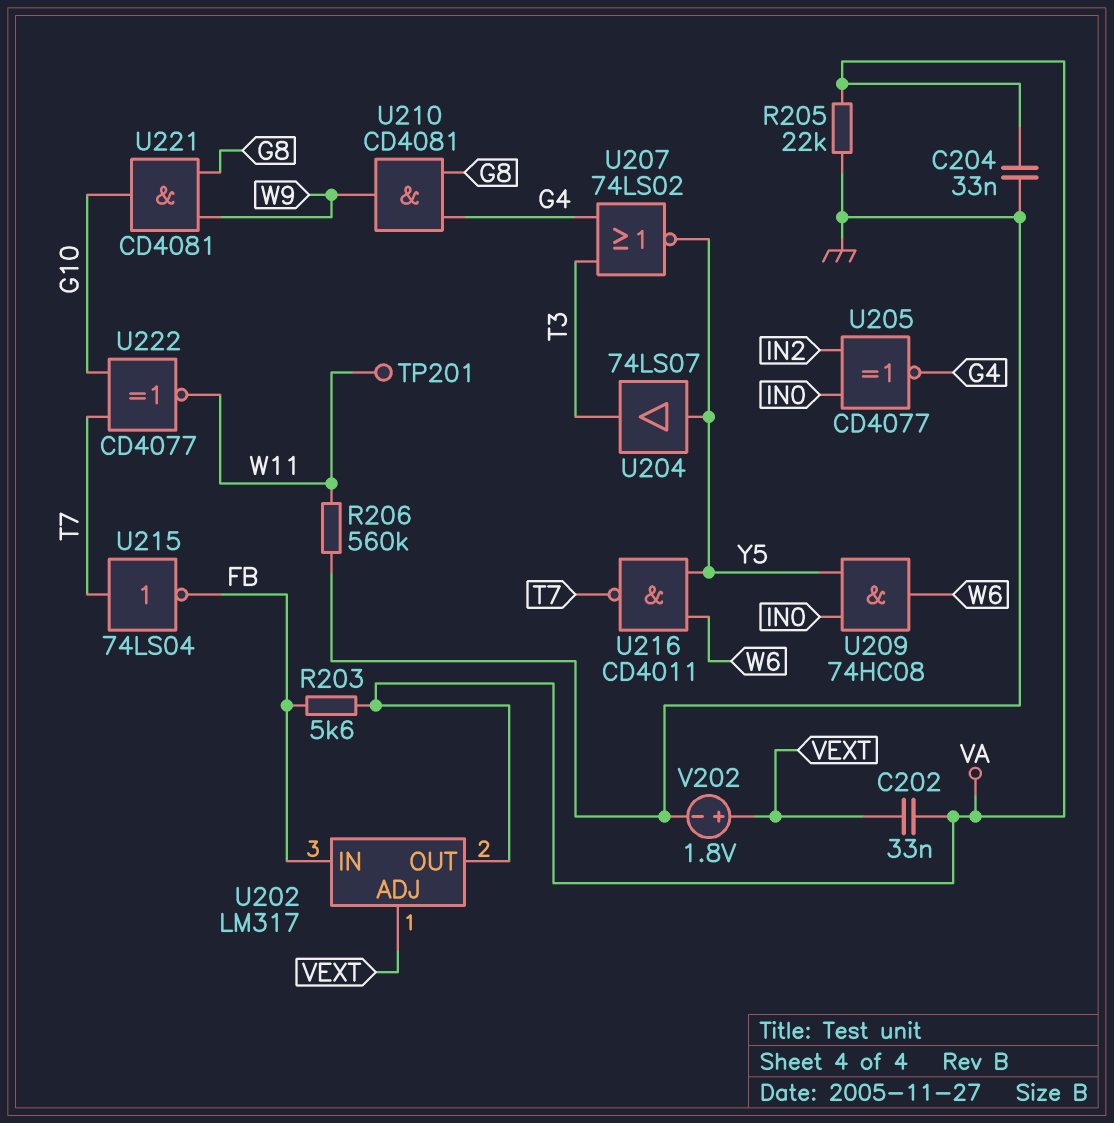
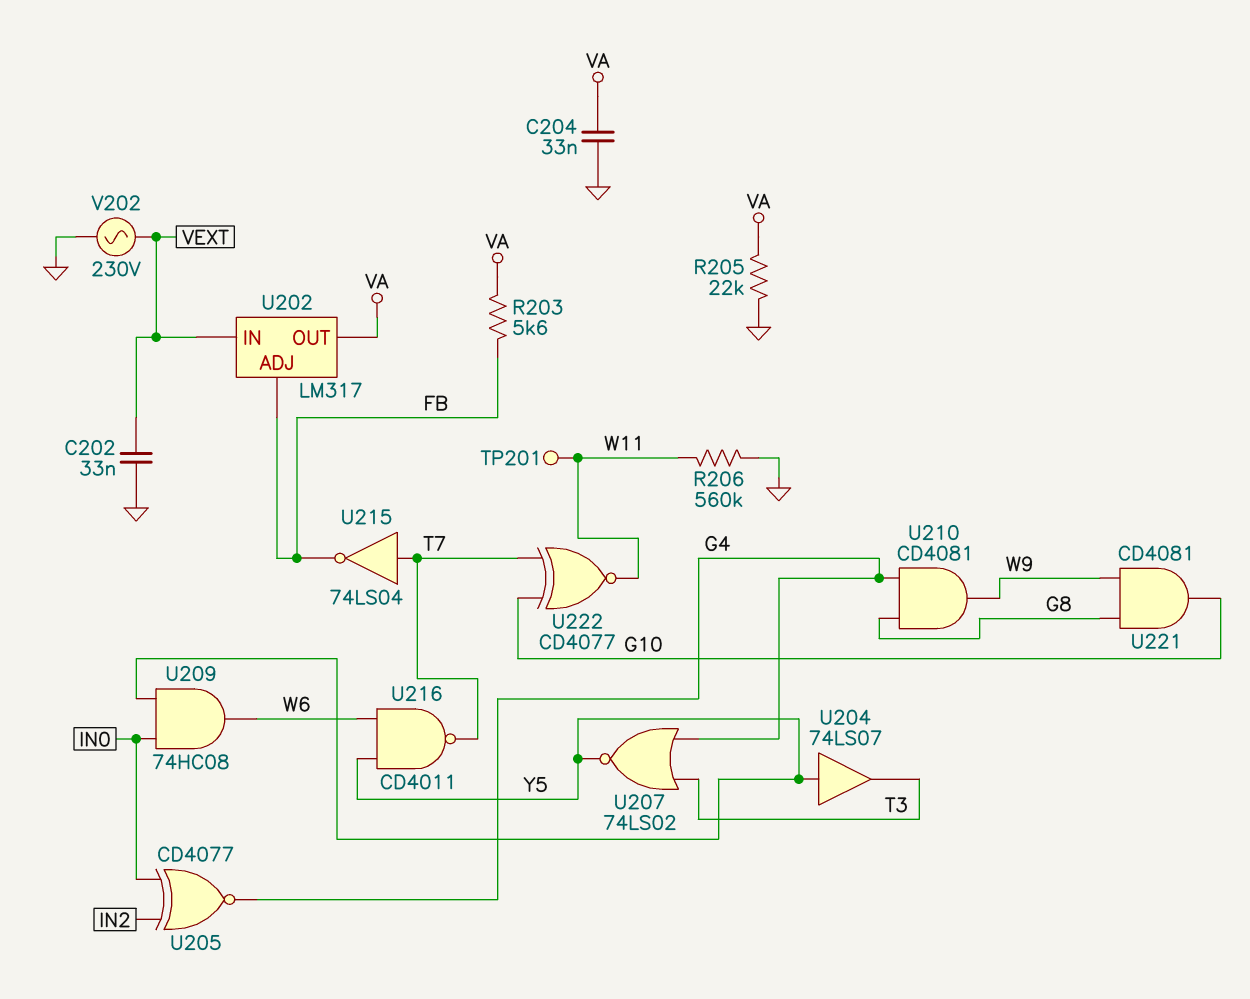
C202: 33nF (VA, VEXT) -> 33nF (GND, VEXT)
U202 pin ADJ: VEXT -> FB
U202 pin IN: FB -> VEXT
V202: 1.8V (plus VEXT, minus GND) -> AC 230V (GND, VEXT)

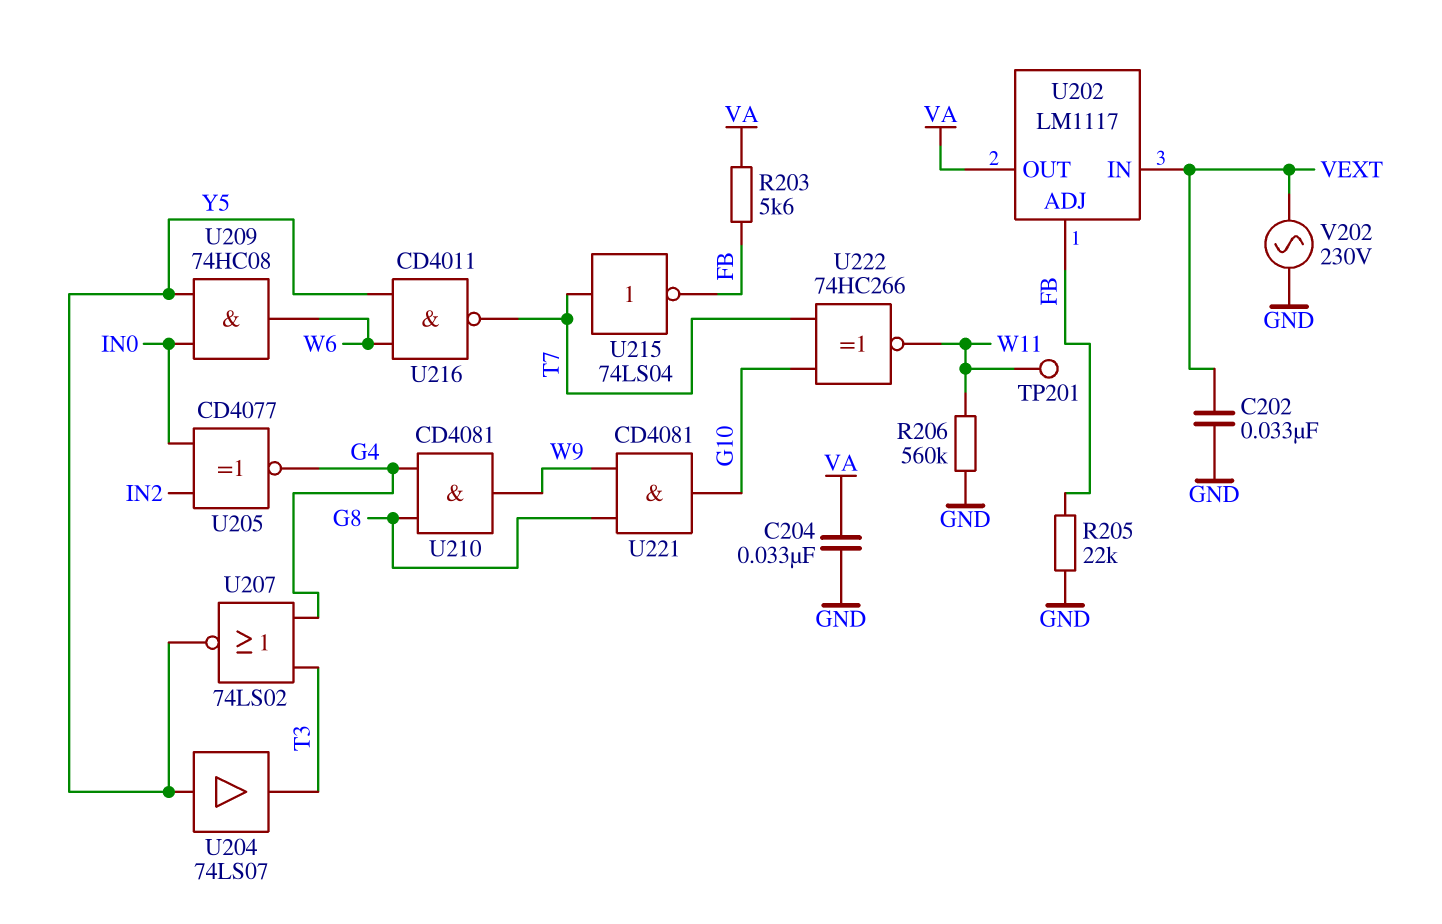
R205: 22k (GND, VA) -> 22k (FB, GND)
U202: LM317 -> LM1117
U222: XNOR CD4077 (in G10, in T7, out W11) -> XNOR 74HC266 (in G10, in T7, out W11)

